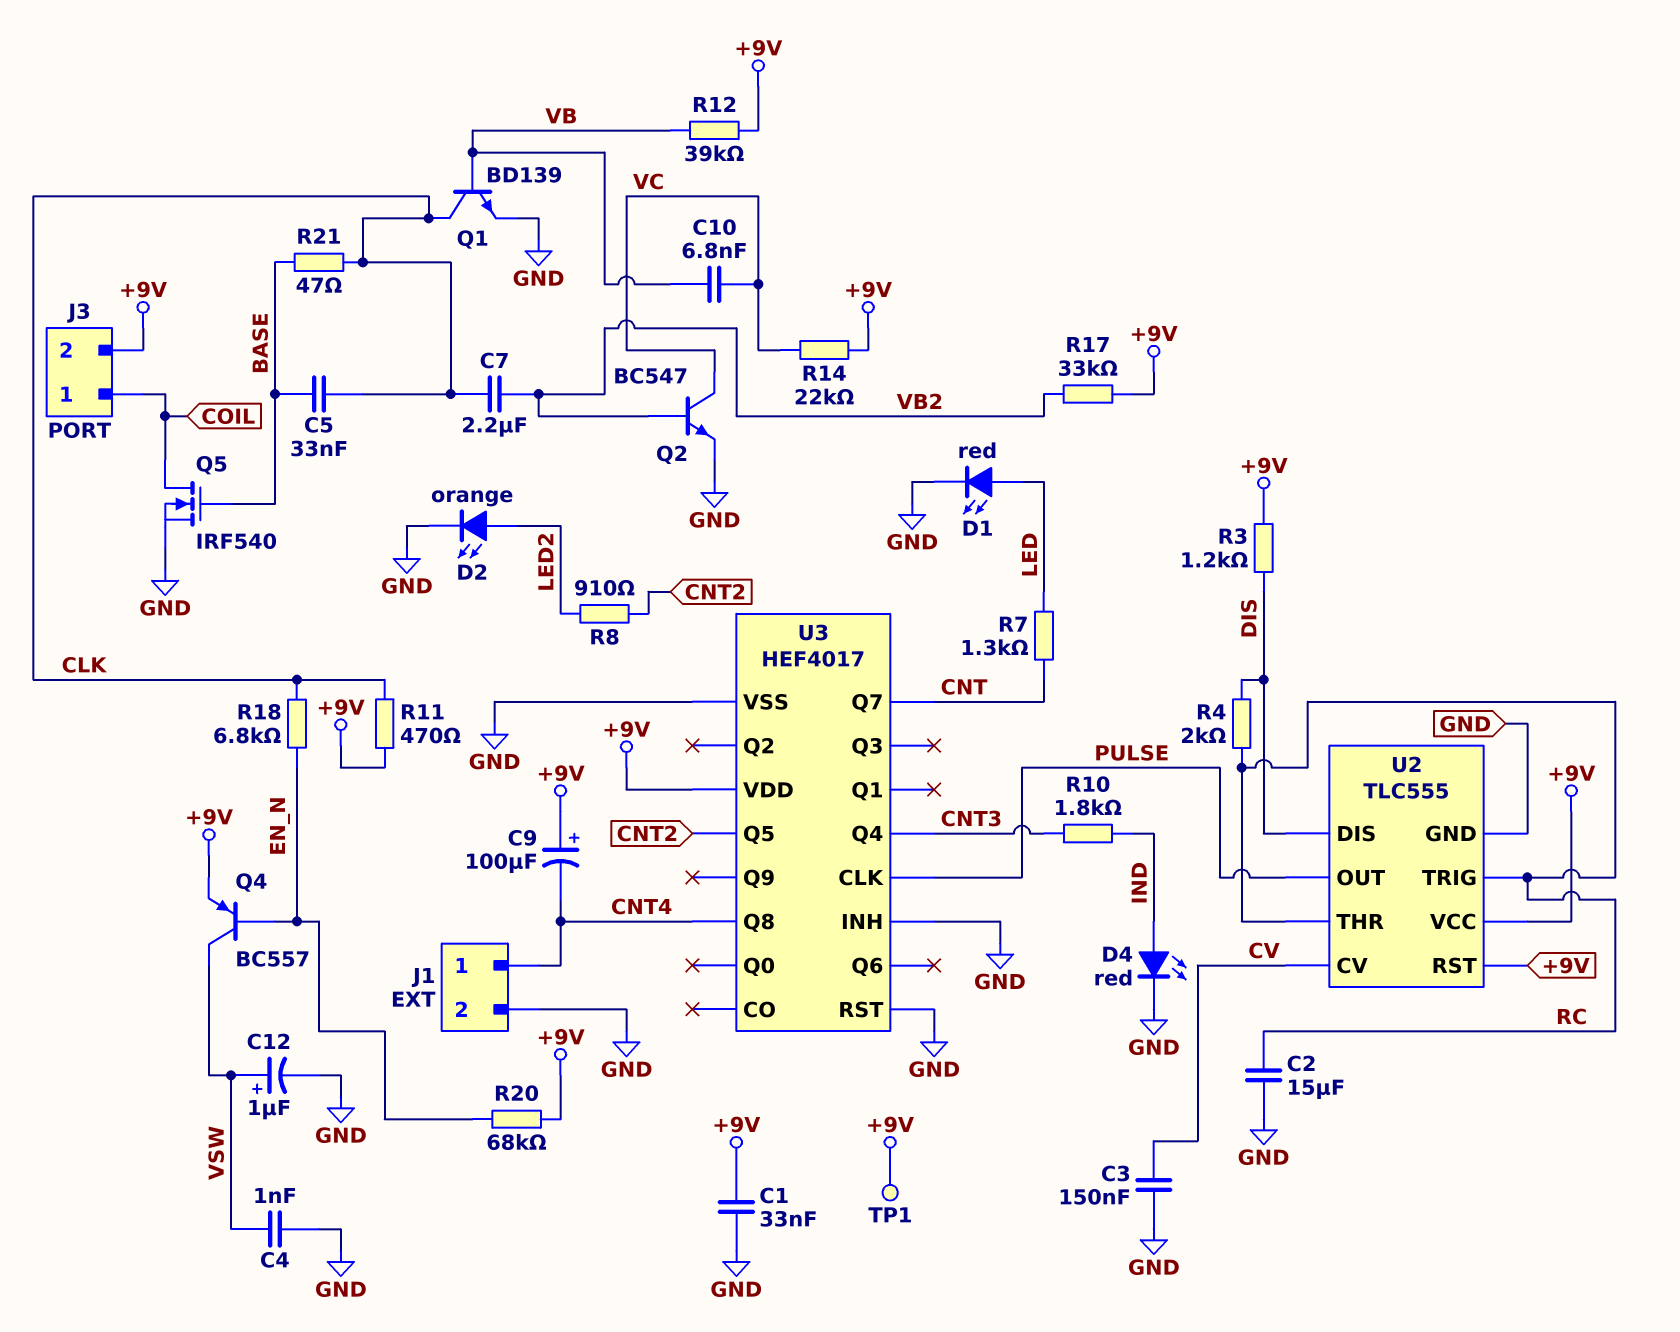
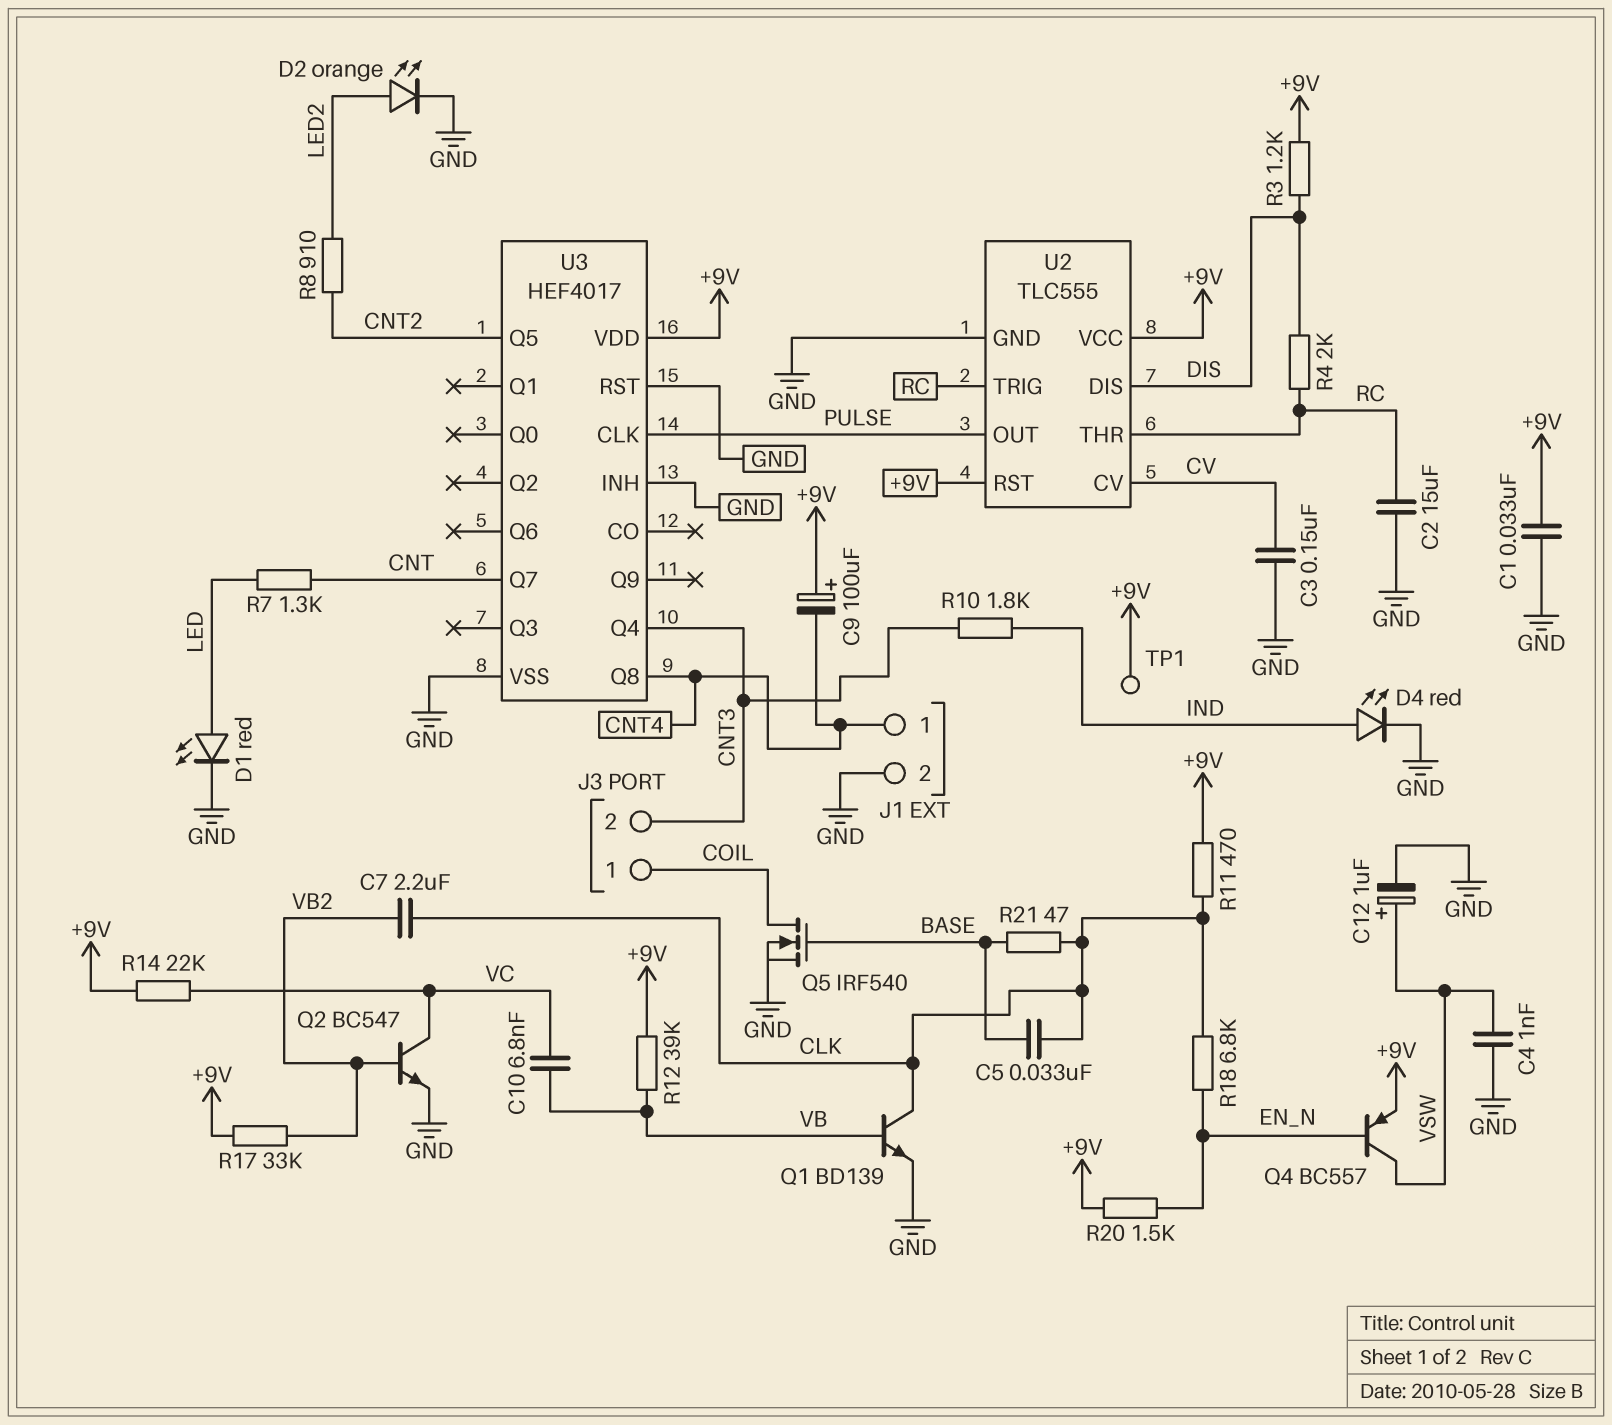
J3 pin 2: +9V -> CNT3
R20: 68k (+9V, EN_N) -> 1.5k (+9V, EN_N)

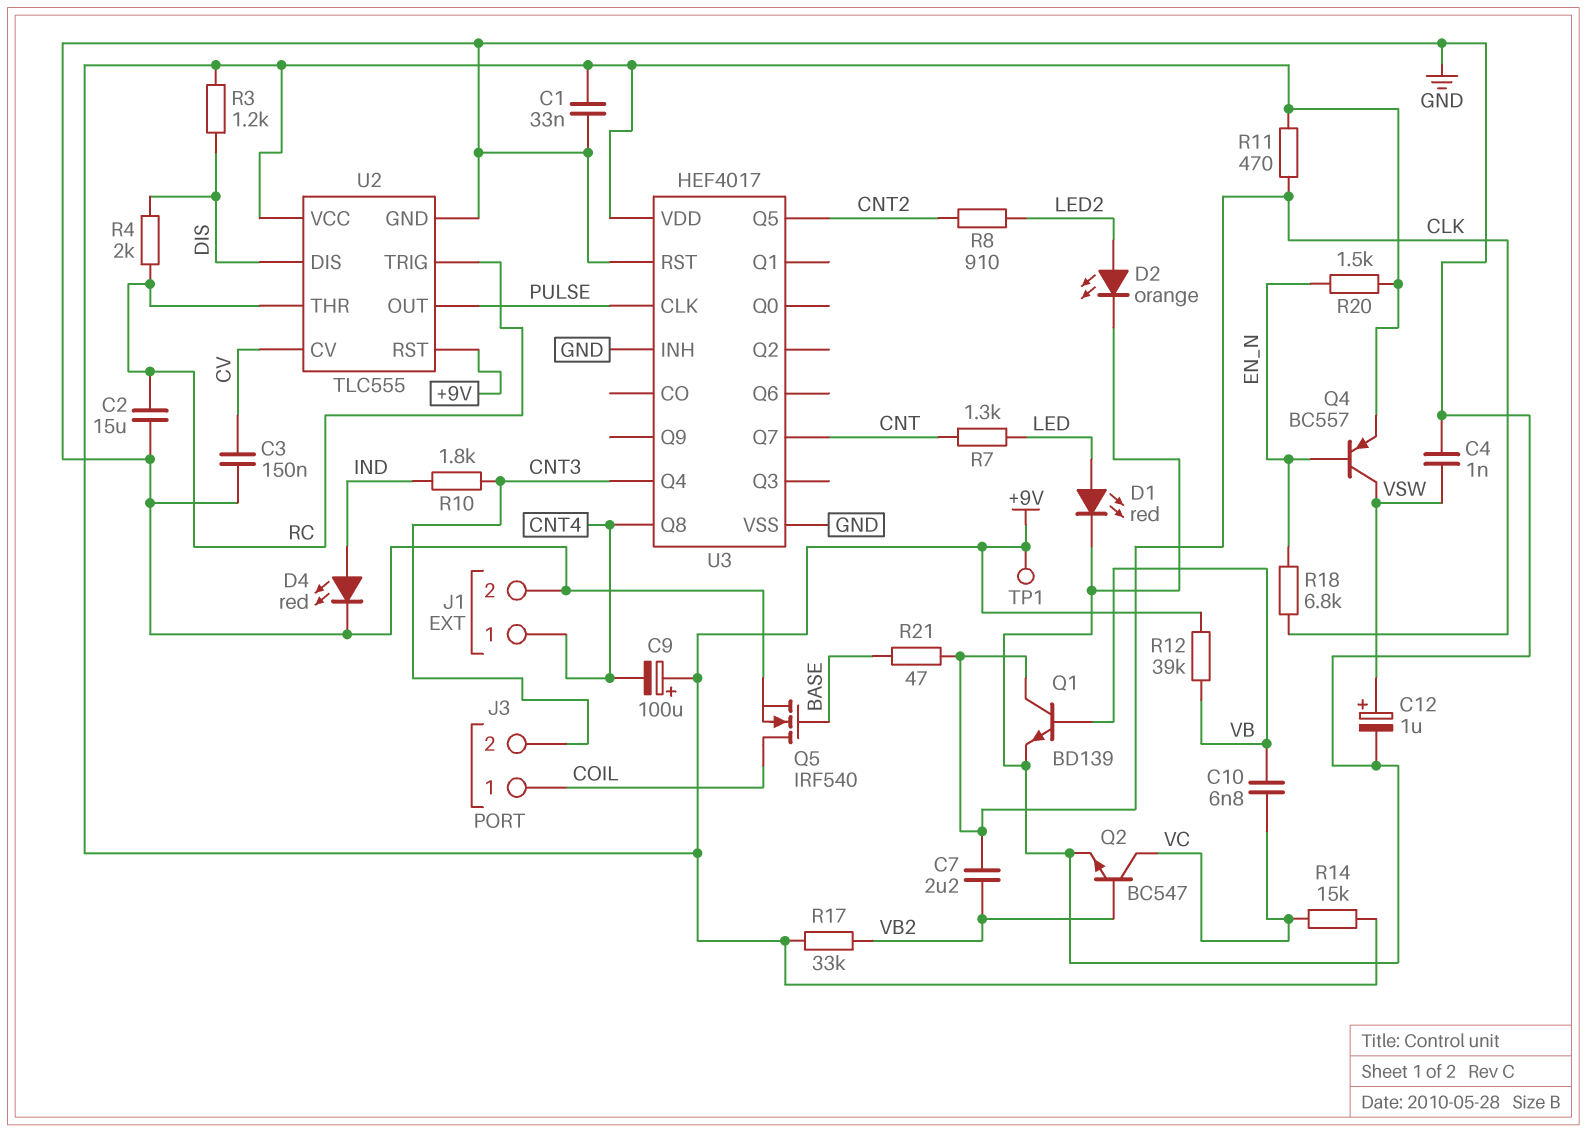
C5: 33nF (BASE, CLK) -> none
R14: 22k (+9V, VC) -> 15k (+9V, VC)

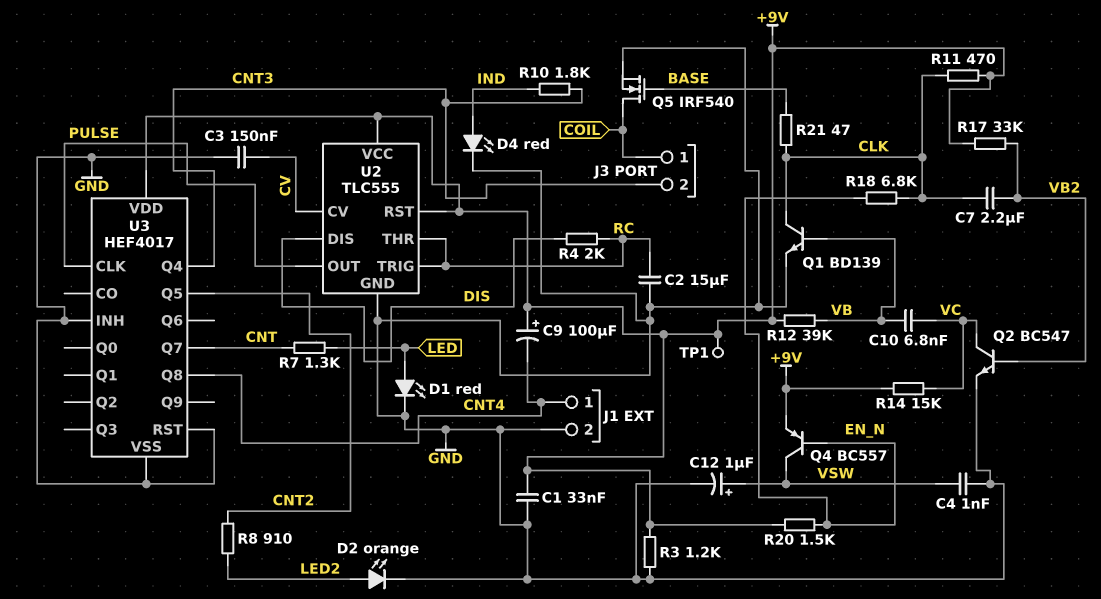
R3: 1.2k (+9V, DIS) -> 1.2k (+9V, GND)

